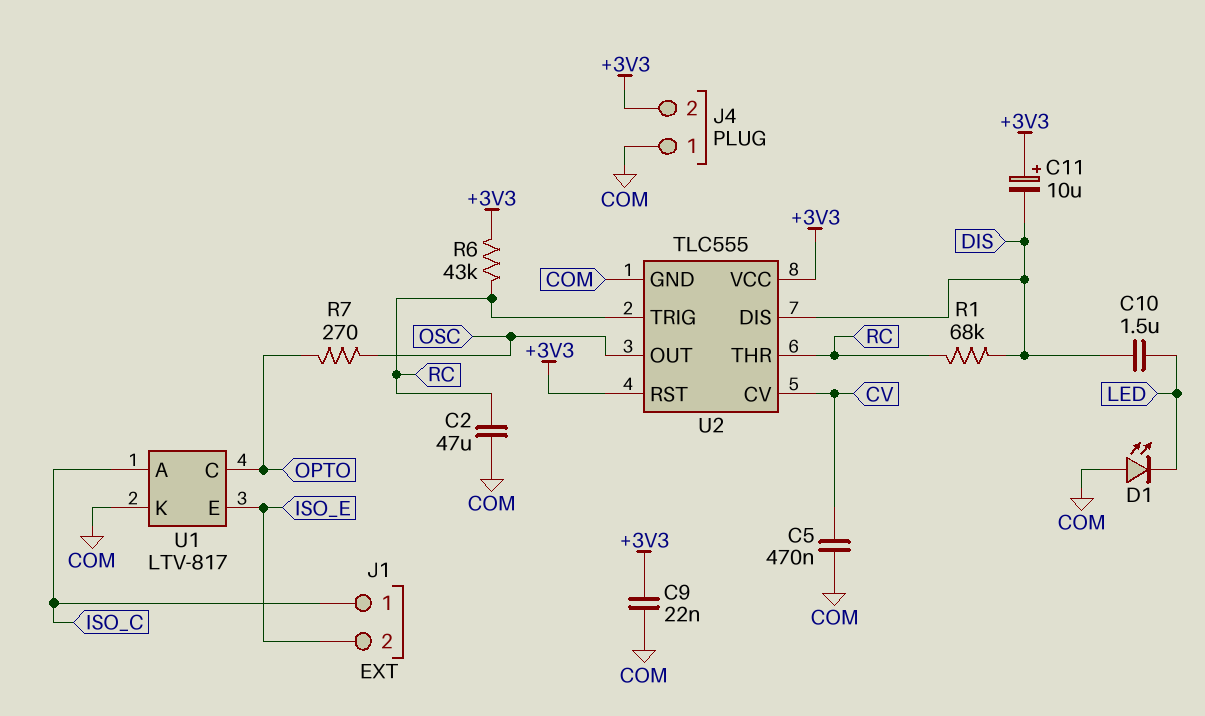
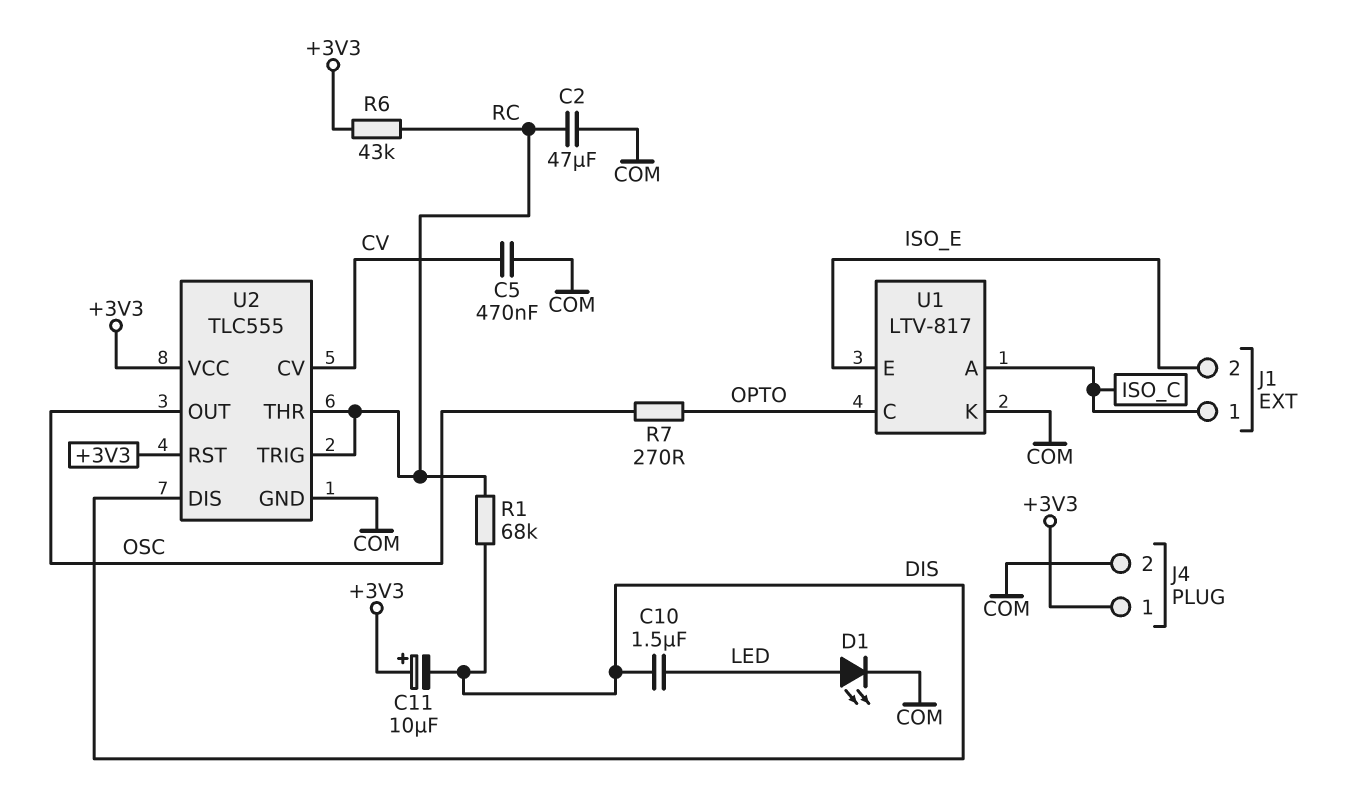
C9: 22nF (+3V3, COM) -> none
D1: LED (A COM, K LED) -> LED (A LED, K COM)
J4 pin 1: COM -> +3V3
J4 pin 2: +3V3 -> COM

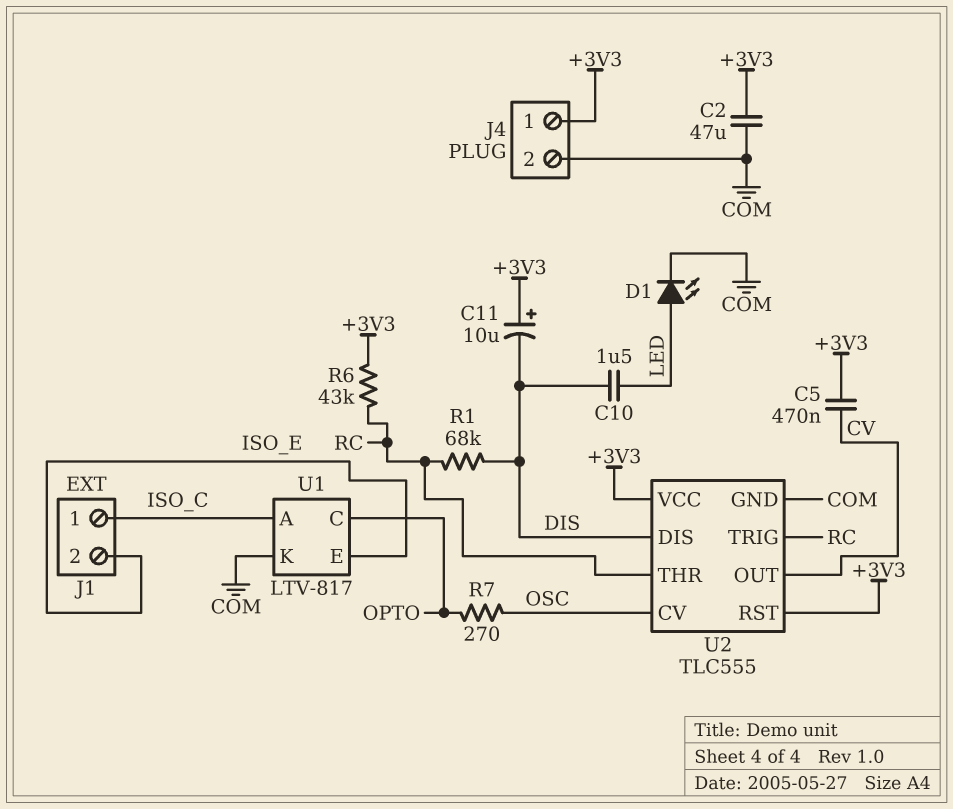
C2: 47uF (COM, RC) -> 47uF (+3V3, COM)
C5: 470nF (COM, CV) -> 470nF (+3V3, CV)
U2 pin CV: CV -> OSC
U2 pin OUT: OSC -> CV

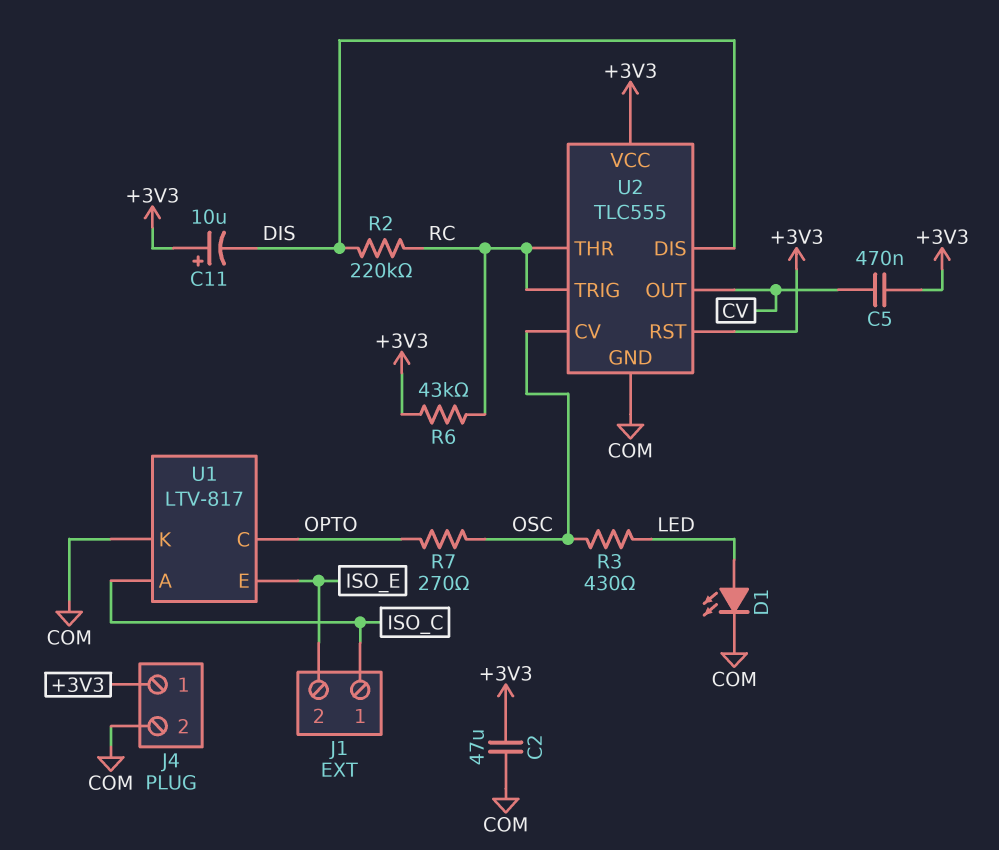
C10: 1.5uF (DIS, LED) -> none
R1: 68k (DIS, RC) -> none
R2: none -> 220k (DIS, RC)
R3: none -> 430 (LED, OSC)

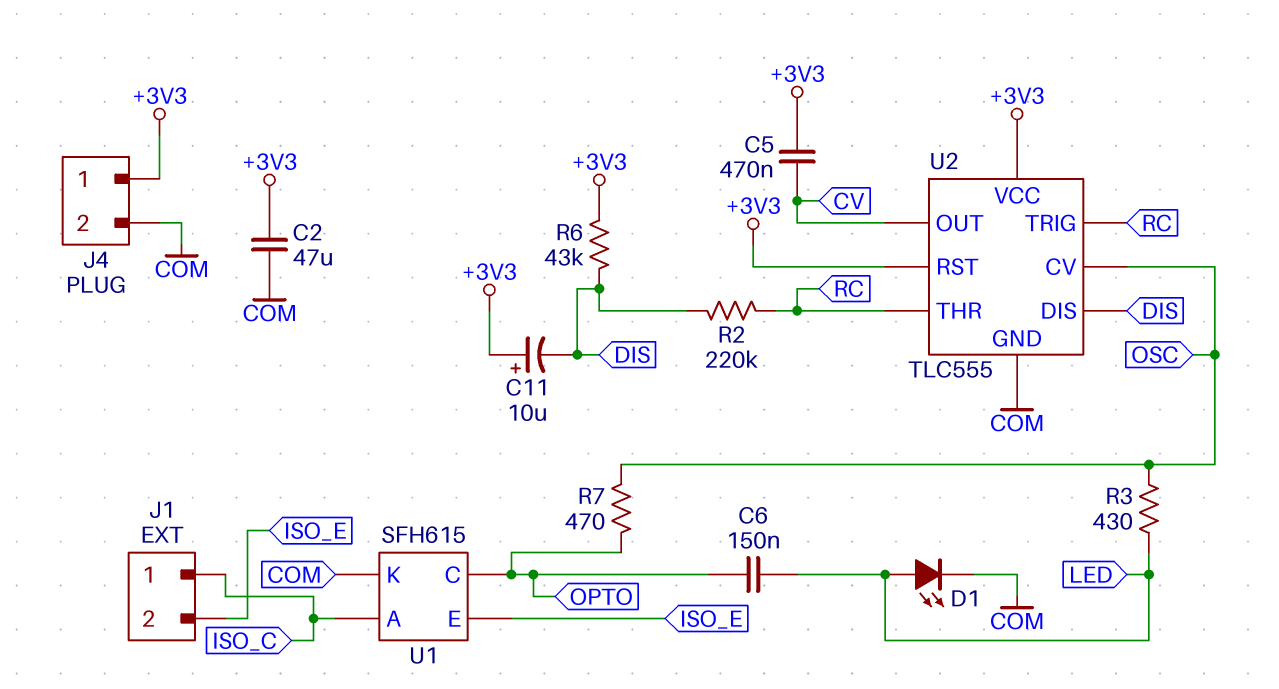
C6: none -> 150nF (LED, OPTO)
R6: 43k (+3V3, RC) -> 43k (+3V3, DIS)
R7: 270 (OPTO, OSC) -> 470 (OPTO, OSC)
U1: LTV-817 -> SFH615

